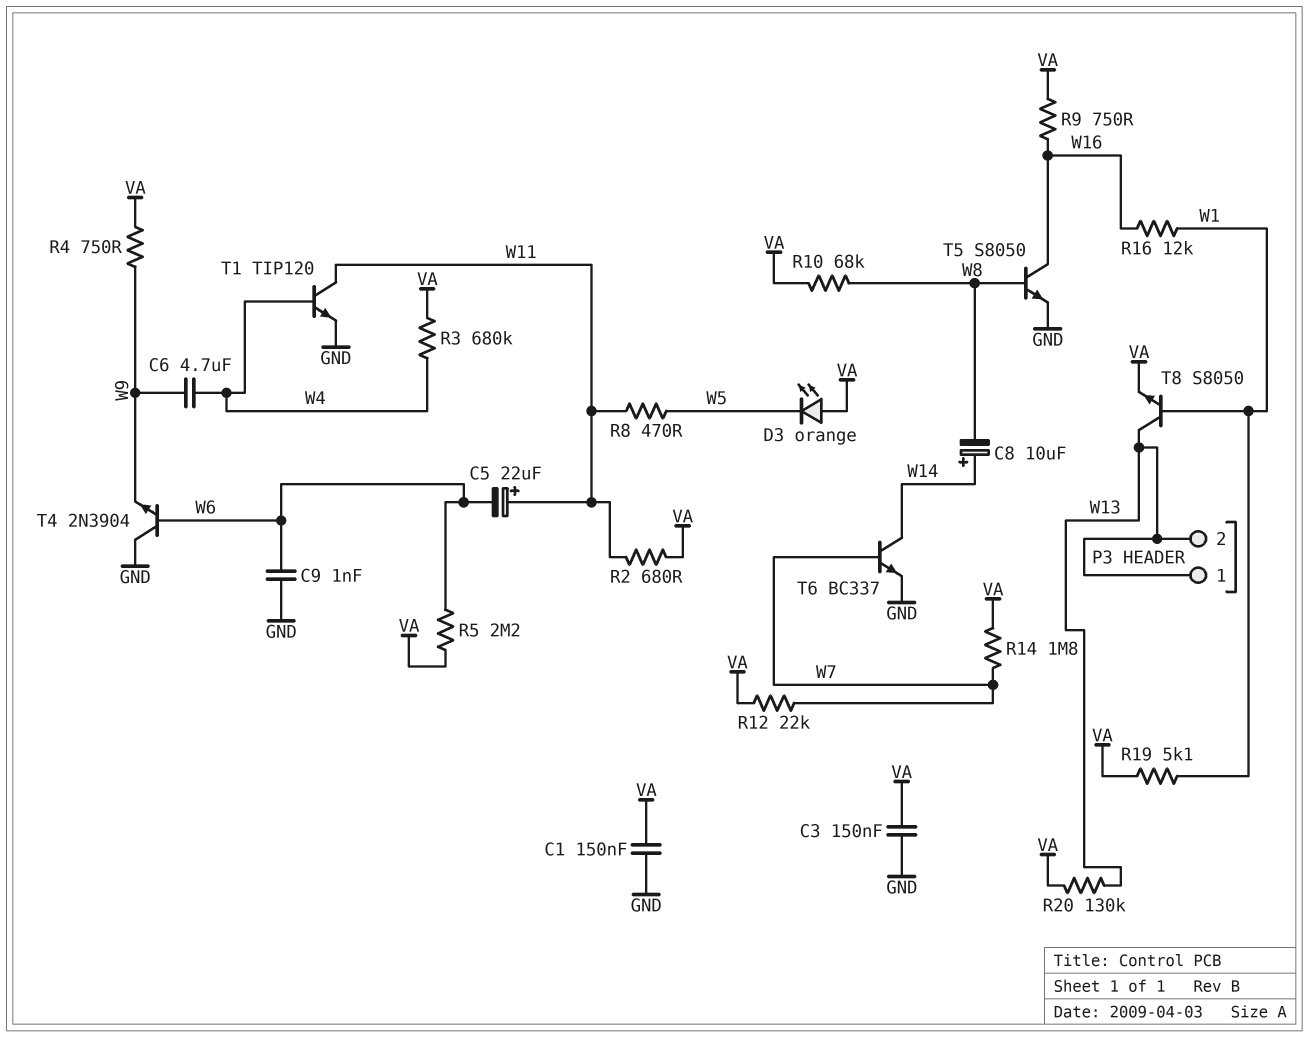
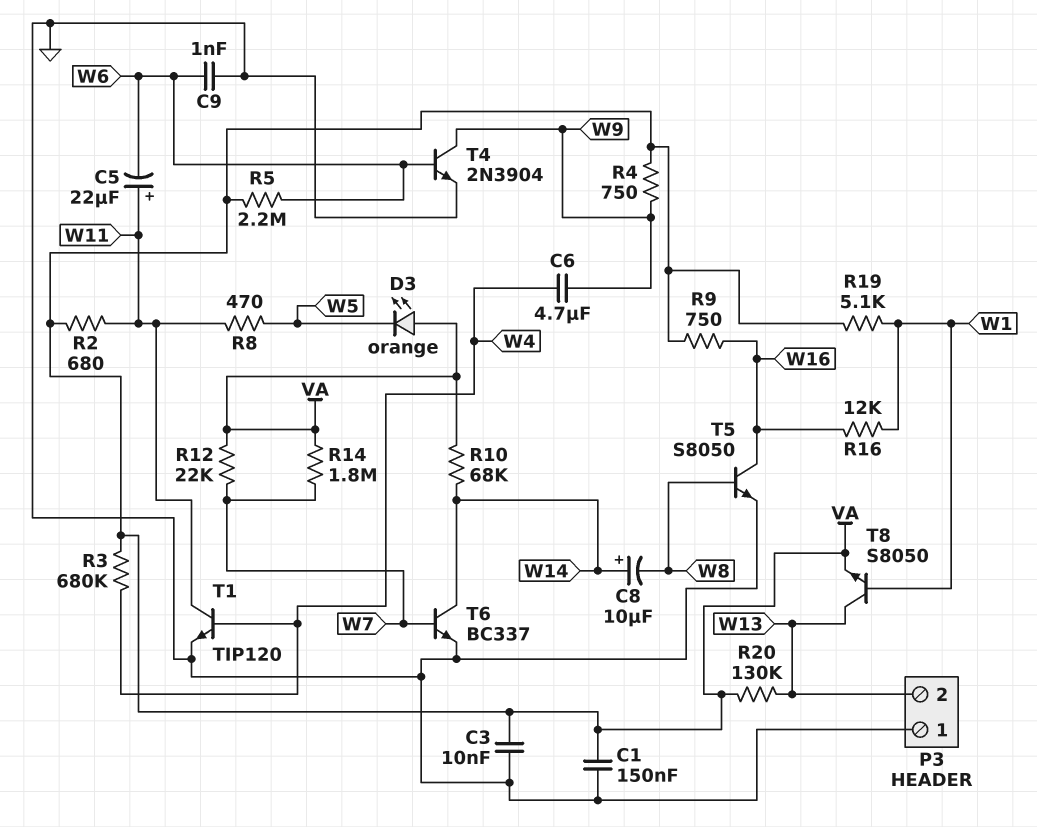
C3: 150nF (GND, VA) -> 10nF (GND, VA)
P3 pin 1: W13 -> GND
R10: 68k (VA, W8) -> 68k (VA, W14)
T4: NPN 2N3904 (B W6, C GND, E W9) -> NPN 2N3904 (B W6, C W9, E GND)

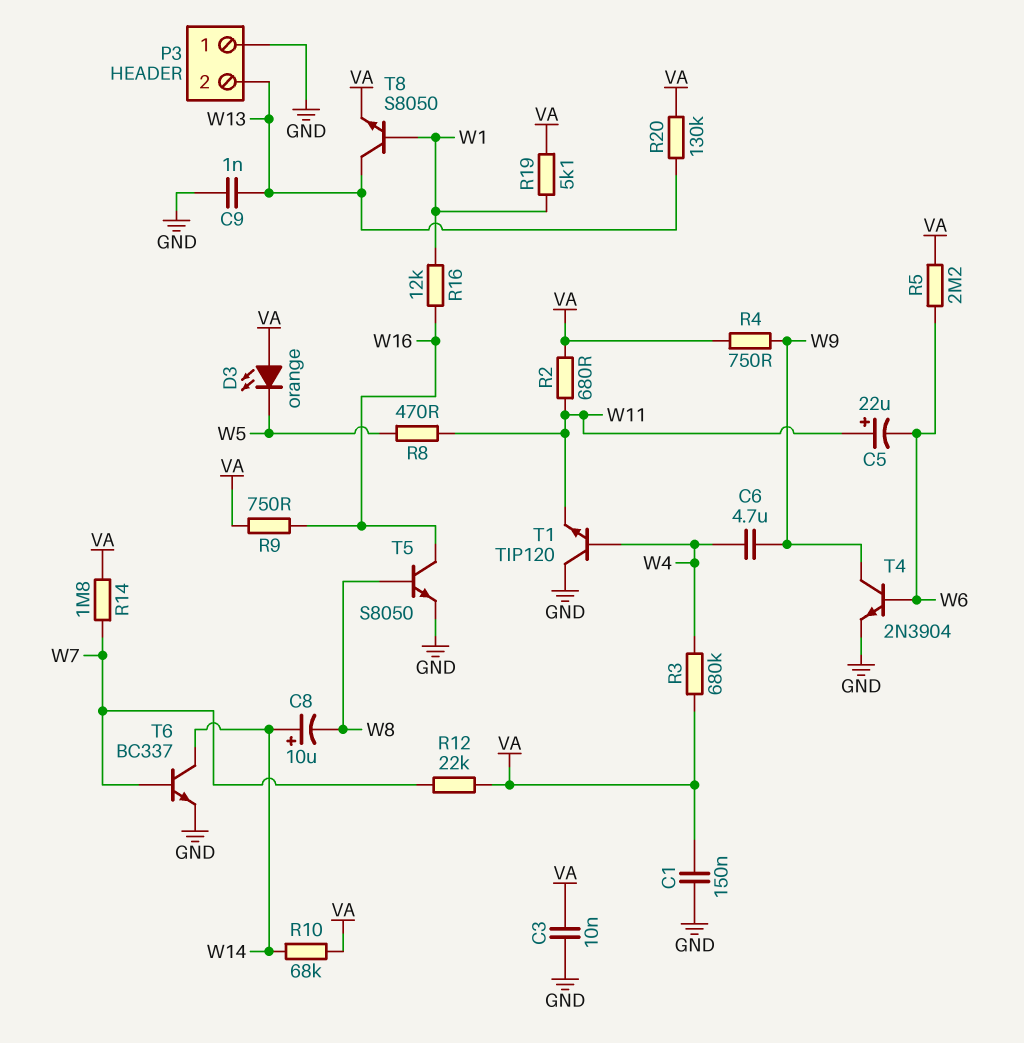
C9: 1nF (GND, W6) -> 1nF (GND, W13)
T1: NPN TIP120 (B W4, C W11, E GND) -> NPN TIP120 (B W4, C GND, E W11)

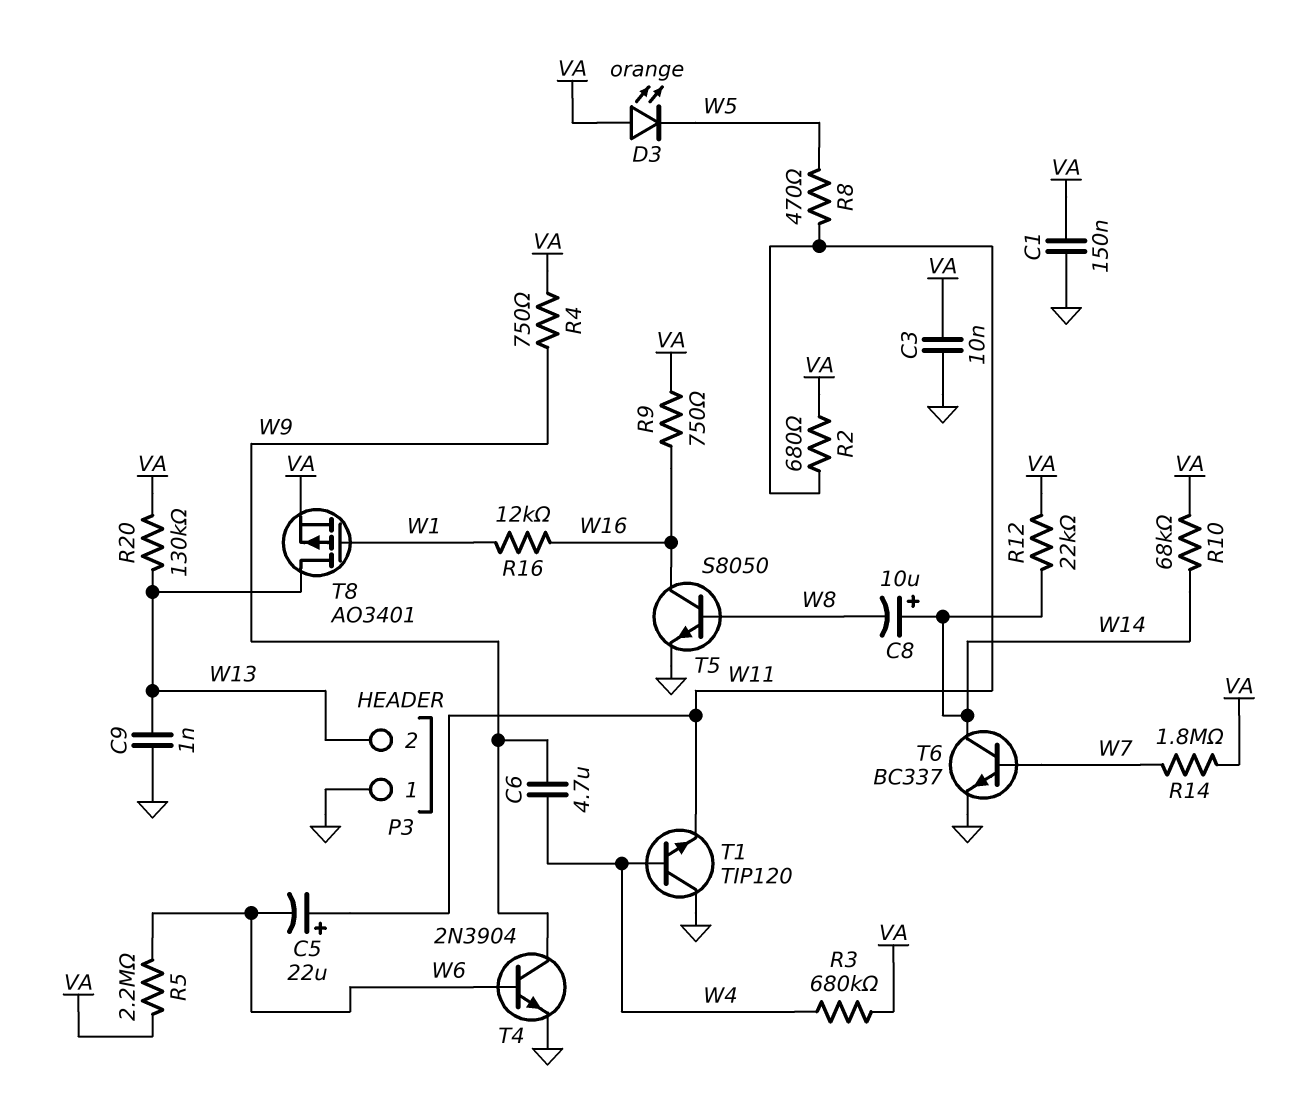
R12: 22k (VA, W7) -> 22k (VA, W14)
R19: 5.1k (VA, W1) -> none
T8: NPN S8050 (B W1, C W13, E VA) -> PMOS AO3401 (G W1, D W13, S VA)

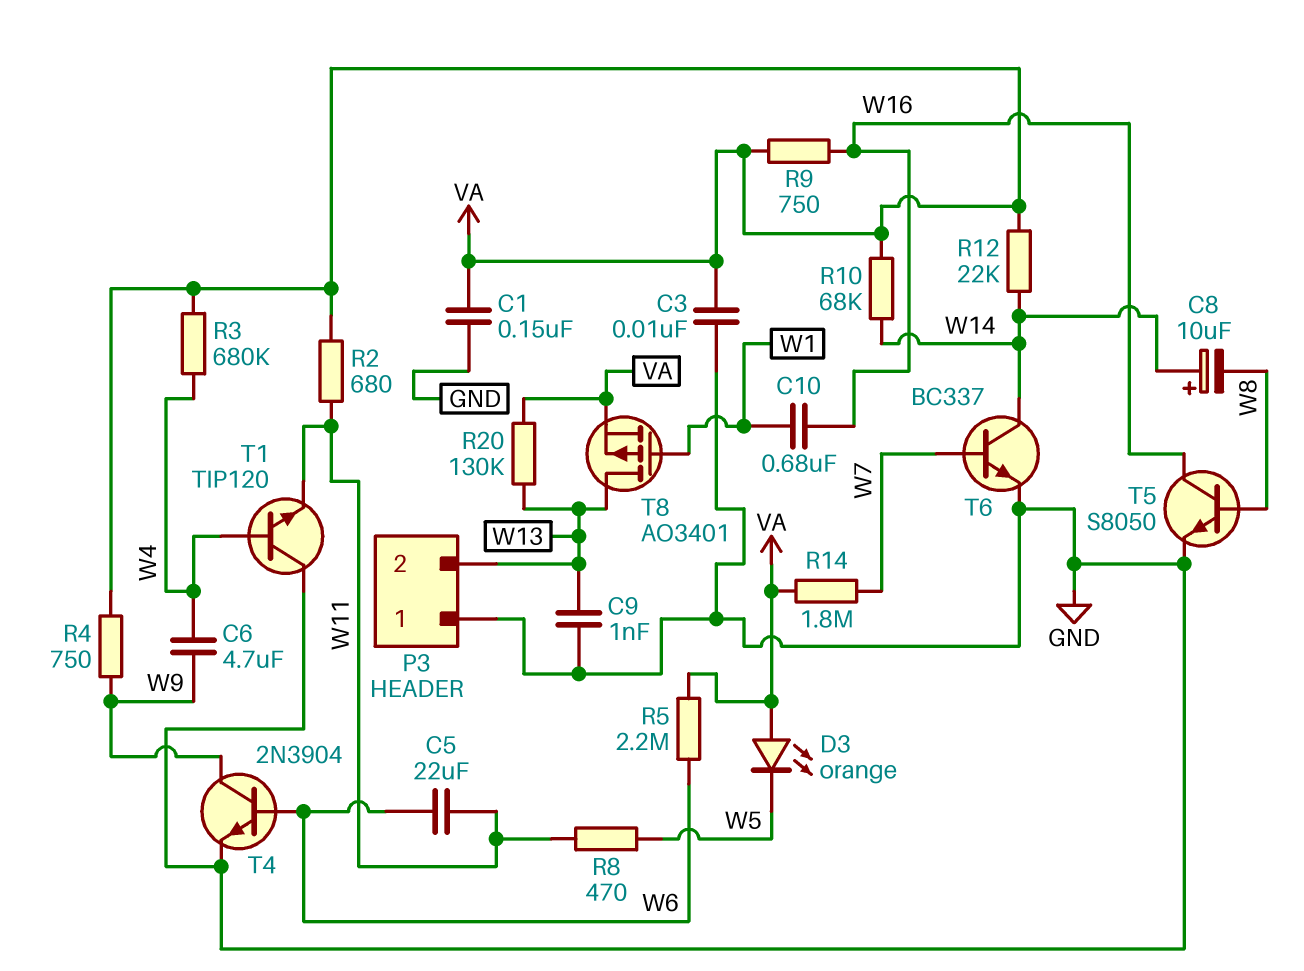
C5: 22uF (plus W11, minus W6) -> 22uF (W6, W11)
C10: none -> 680nF (W1, W16)
R16: 12k (W1, W16) -> none

